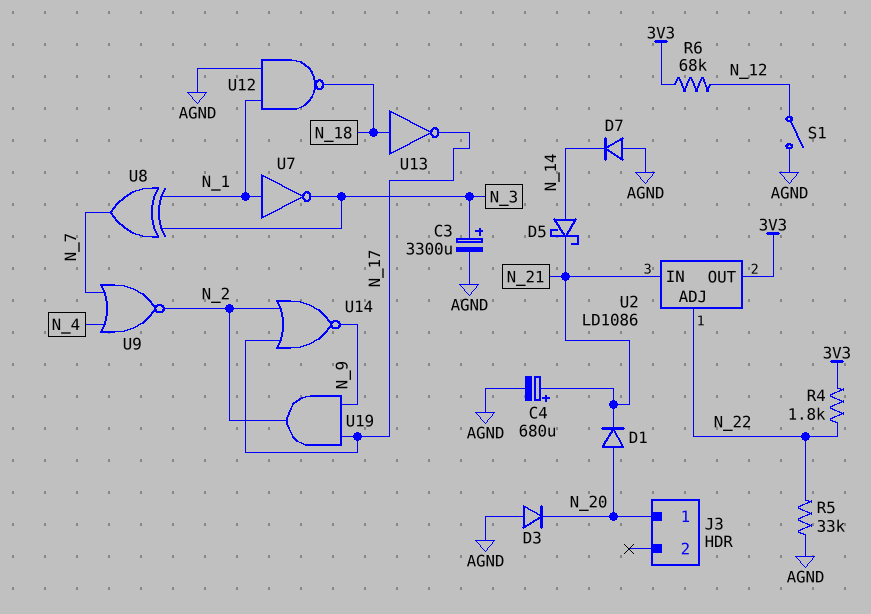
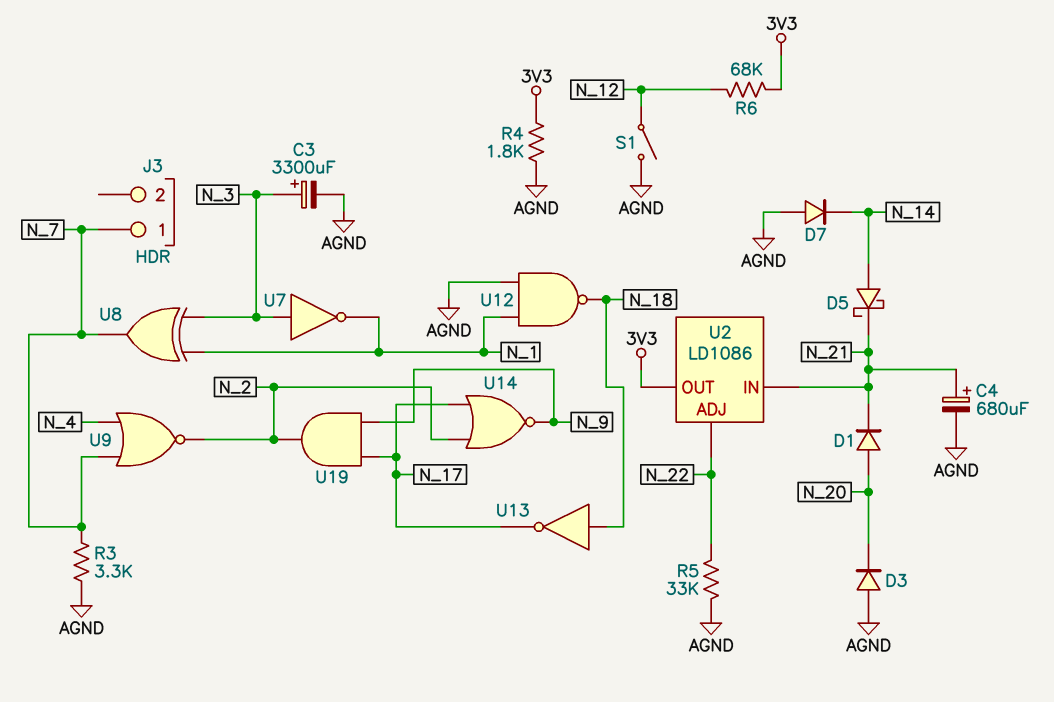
J3 pin 1: N_20 -> N_7
R3: none -> 3.3k (AGND, N_7)
R4: 1.8k (3V3, N_22) -> 1.8k (3V3, AGND)
U7: NOT (in N_1, out N_3) -> NOT (in N_3, out N_1)

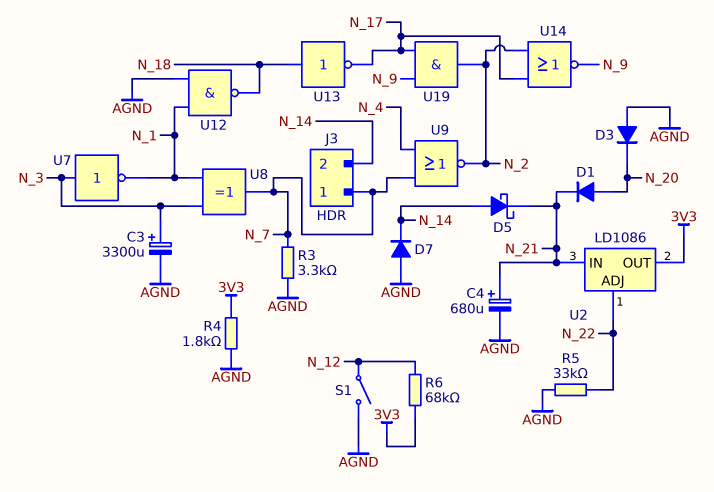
J3 pin 2: none -> N_14

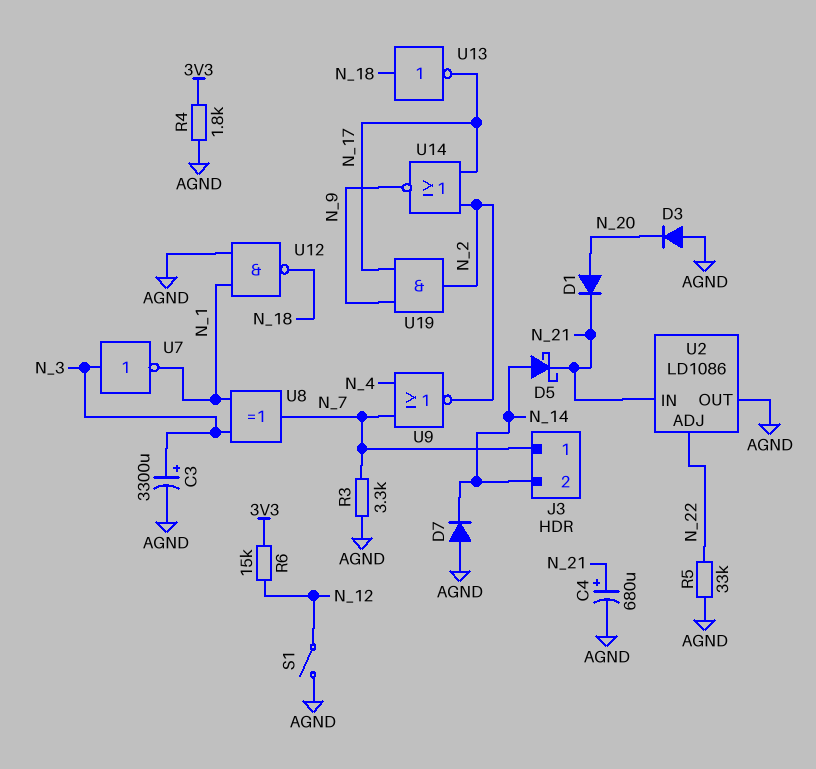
R6: 68k (3V3, N_12) -> 15k (3V3, N_12)
U2 pin OUT: 3V3 -> AGND

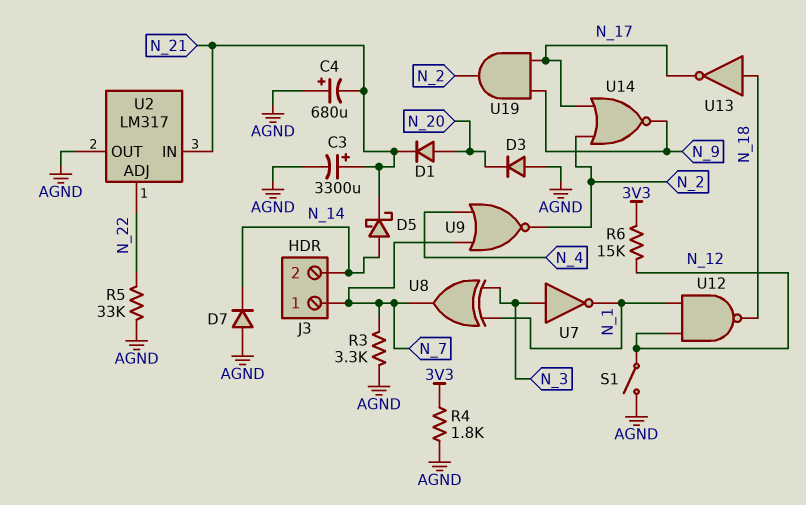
C3: 3300uF (plus N_3, minus AGND) -> 3300uF (plus N_21, minus AGND)
C4: 680uF (plus N_21, minus AGND) -> 680uF (plus AGND, minus N_21)
U2: LD1086 -> LM317
U12: NAND (in AGND, in N_1, out N_18) -> NAND (in N_1, in N_12, out N_18)

